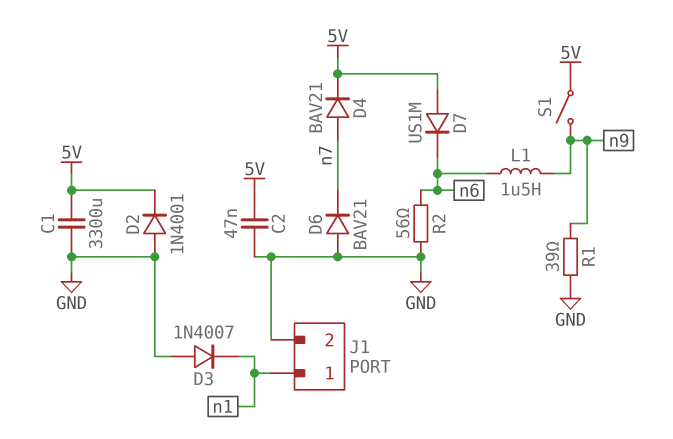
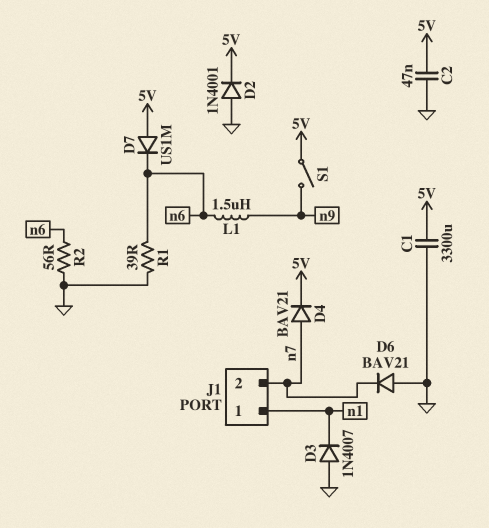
J1 pin 2: GND -> n7
R1: 39 (GND, n9) -> 39 (GND, n6)

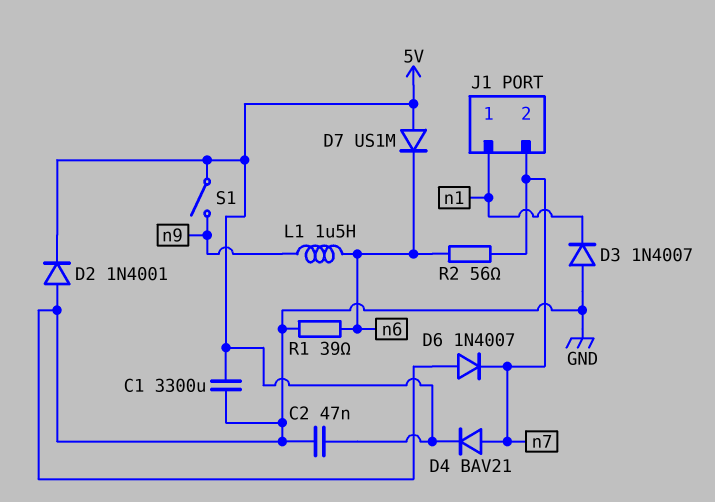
D6: diode BAV21 (A GND, K n7) -> diode 1N4007 (A GND, K n7)
R2: 56 (GND, n6) -> 56 (n6, n7)

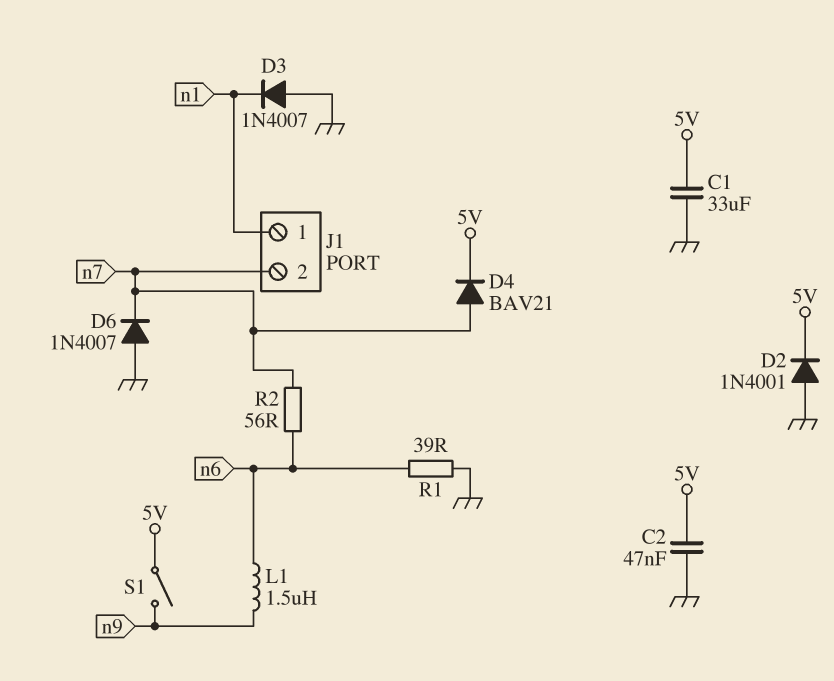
C1: 3300uF (5V, GND) -> 33uF (5V, GND)
D7: diode US1M (A 5V, K n6) -> none

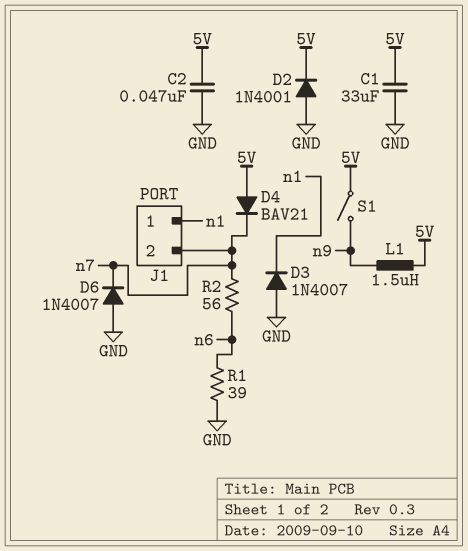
D4: diode BAV21 (A n7, K 5V) -> diode BAV21 (A 5V, K n7)
L1: 1.5uH (n6, n9) -> 1.5uH (5V, n9)

